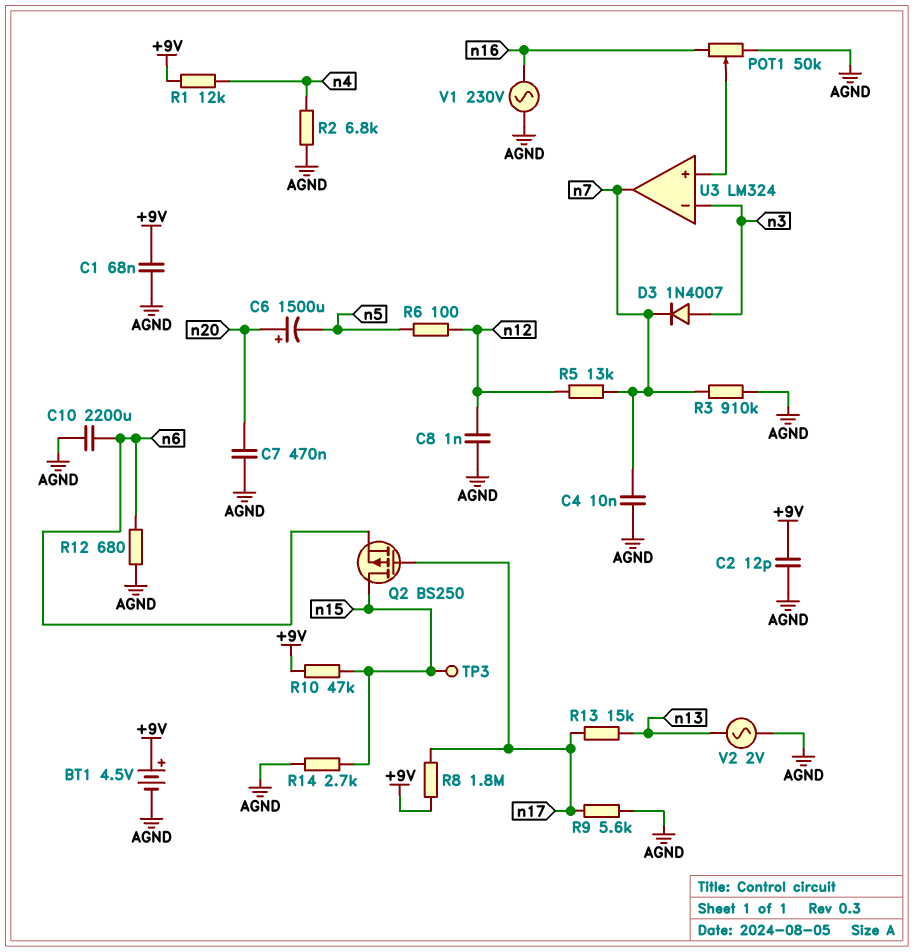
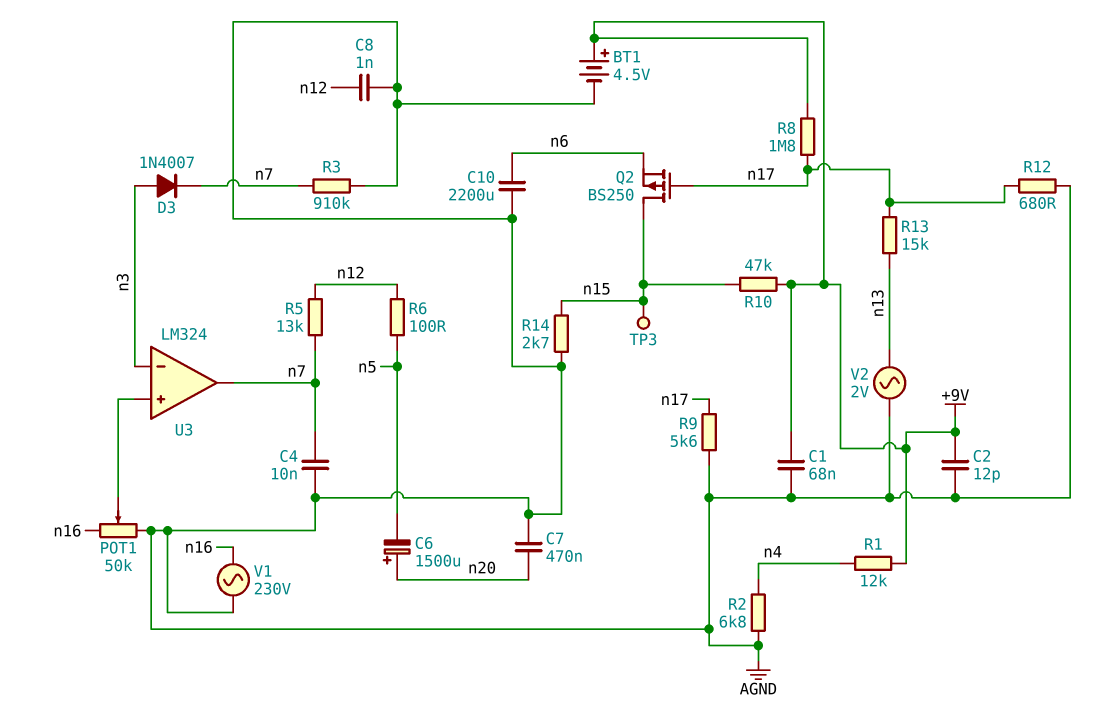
R12: 680 (AGND, n6) -> 680 (AGND, n17)

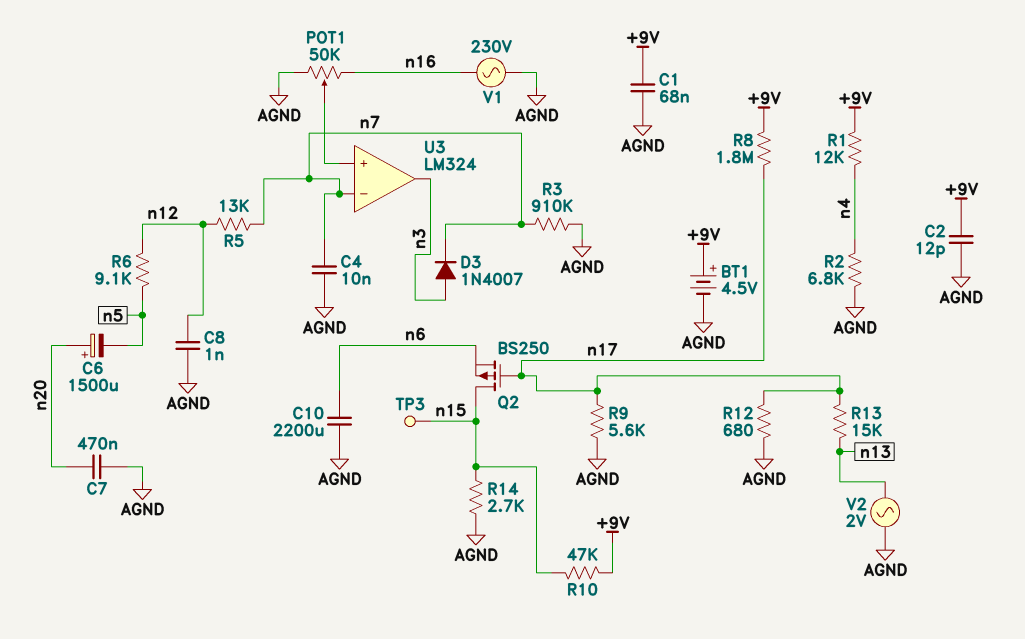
R6: 100 (n5, n12) -> 9.1k (n5, n12)
U3 pin in-: n3 -> n7
U3 pin out: n7 -> n3

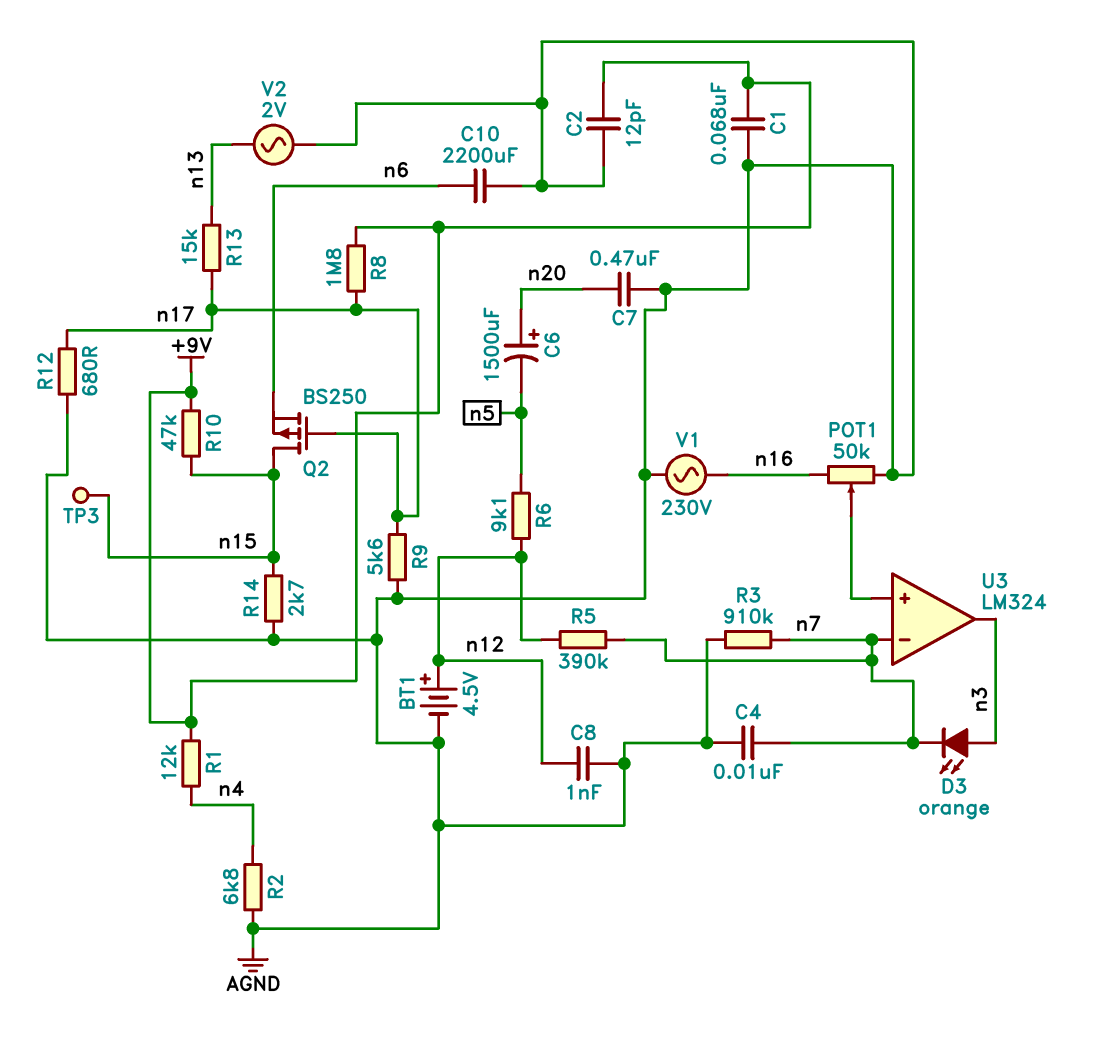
BT1: 4.5V (plus +9V, minus AGND) -> 4.5V (plus n12, minus AGND)
D3: diode 1N4007 (A n3, K n7) -> LED orange (A n3, K n7)
R5: 13k (n7, n12) -> 390k (n7, n12)

